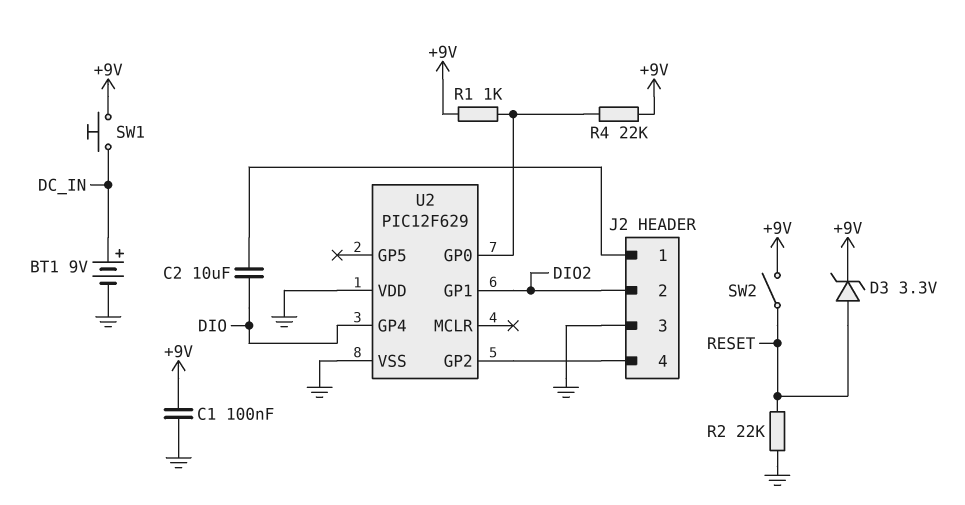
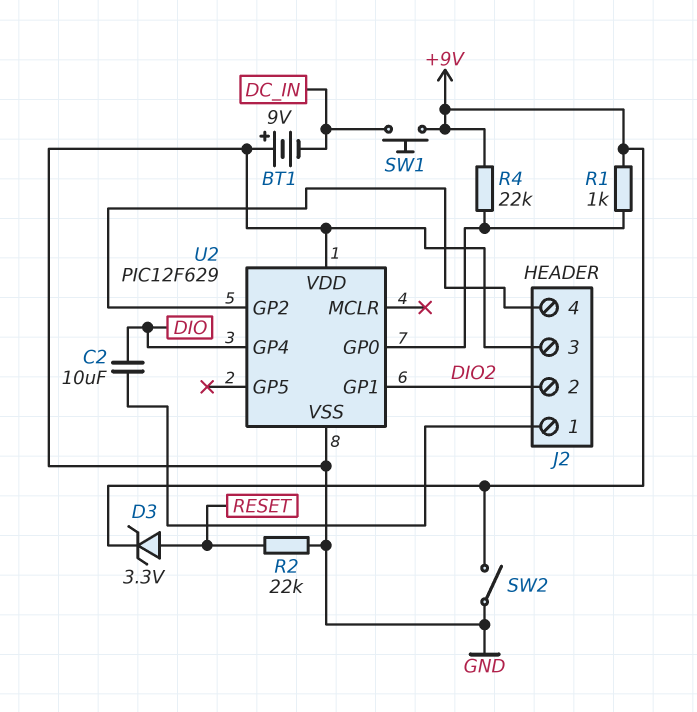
BT1: 9V (plus DC_IN, minus GND) -> 9V (plus GND, minus DC_IN)
C1: 100nF (+9V, GND) -> none
SW2: switch (+9V, RESET) -> switch (+9V, GND)

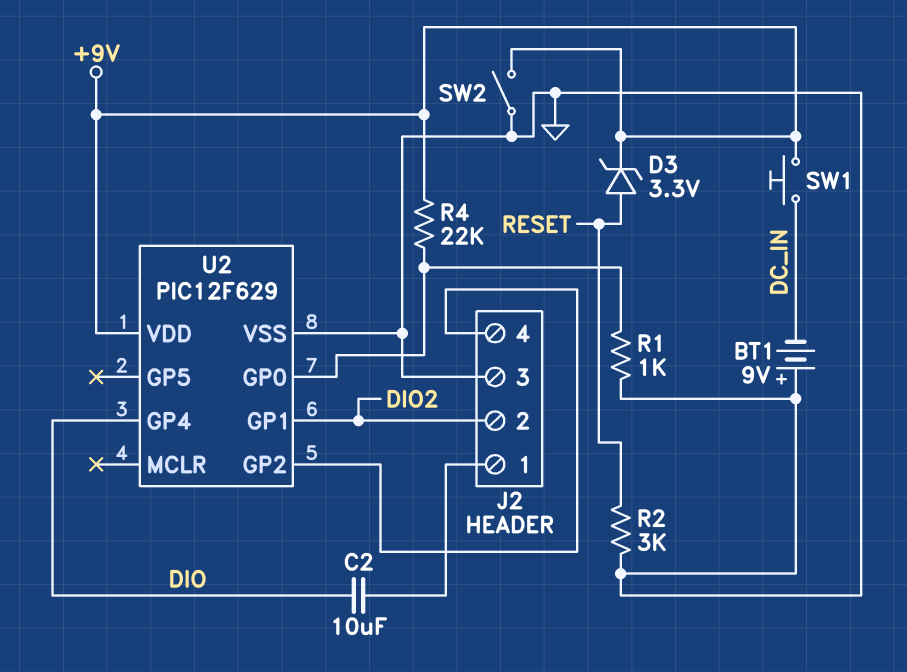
R1: 1k (+9V, U2/GP0) -> 1k (GND, U2/GP0)
R2: 22k (GND, RESET) -> 3k (GND, RESET)
U2 pin VDD: GND -> +9V

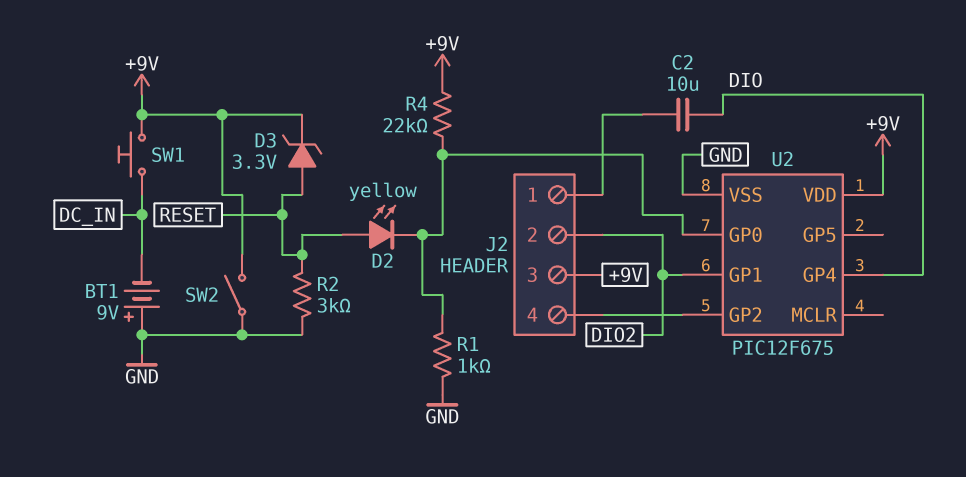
D2: none -> LED yellow (A RESET, K U2/GP0)
J2 pin 3: GND -> +9V
U2: PIC12F629 -> PIC12F675

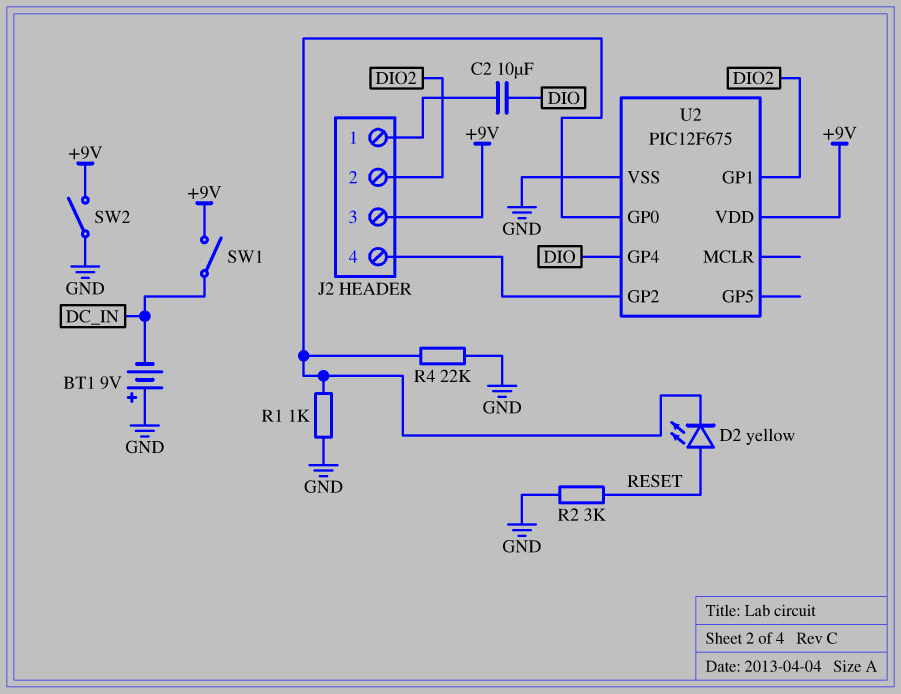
D3: zener 3.3V (A RESET, K +9V) -> none
R4: 22k (+9V, U2/GP0) -> 22k (GND, U2/GP0)
SW1: button (+9V, DC_IN) -> switch (+9V, DC_IN)

